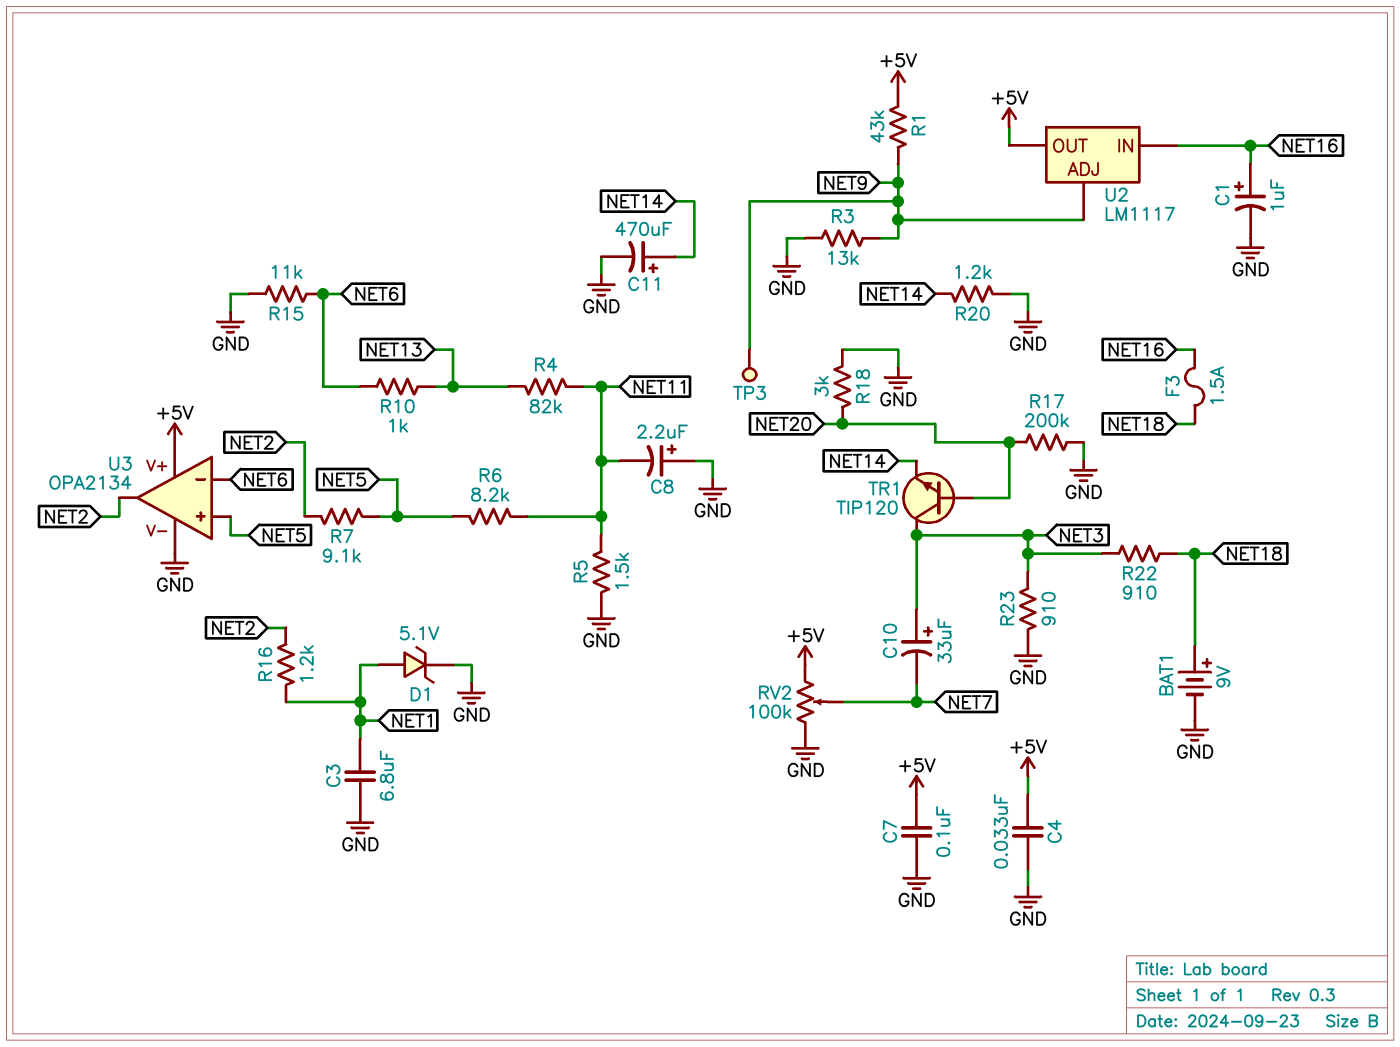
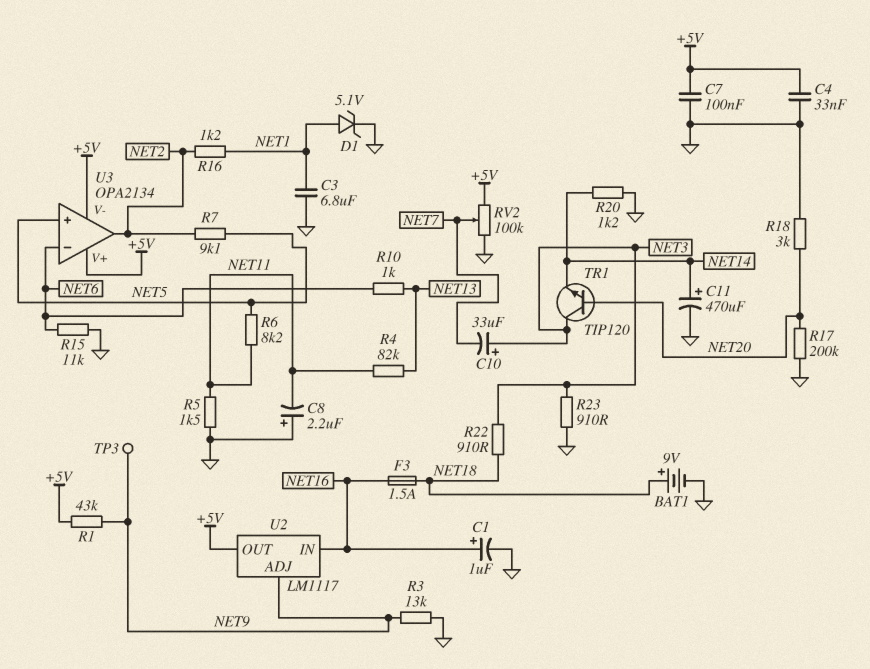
U3 pin V-: GND -> +5V

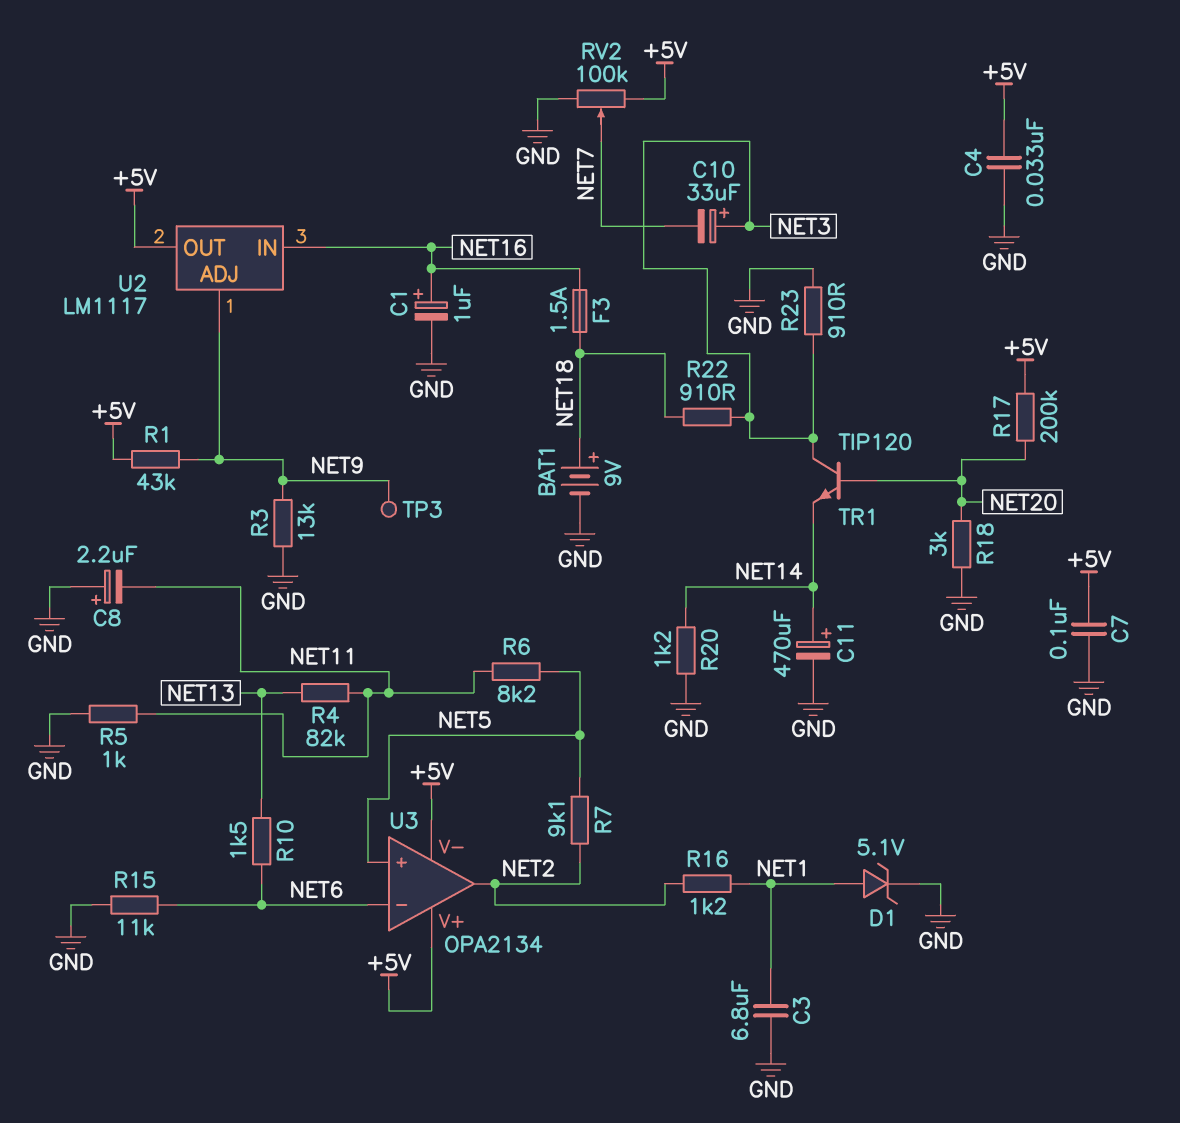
R5: 1.5k (GND, NET11) -> 1k (GND, NET11)
R10: 1k (NET6, NET13) -> 1.5k (NET6, NET13)
R17: 200k (GND, NET20) -> 200k (+5V, NET20)

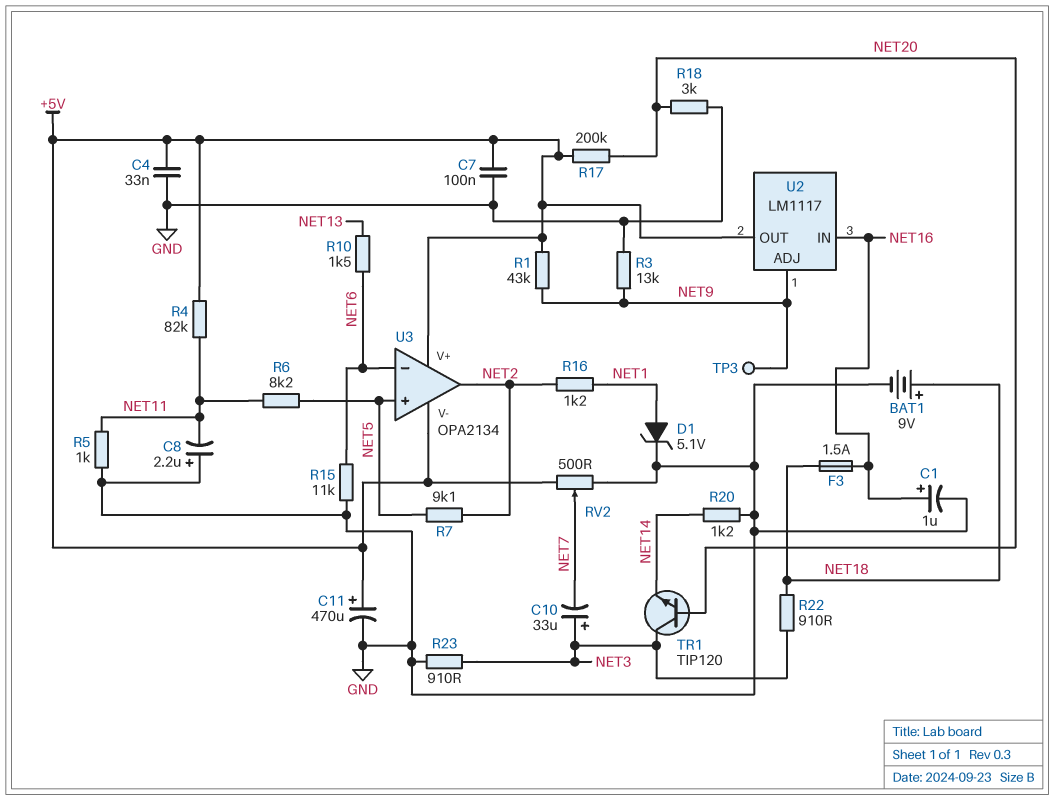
C3: 6.8uF (GND, NET1) -> none
C11: 470uF (plus NET14, minus GND) -> 470uF (plus +5V, minus GND)
R4: 82k (NET11, NET13) -> 82k (+5V, NET11)
RV2: 100k (+5V, GND, wiper NET7) -> 500 (+5V, GND, wiper NET7)

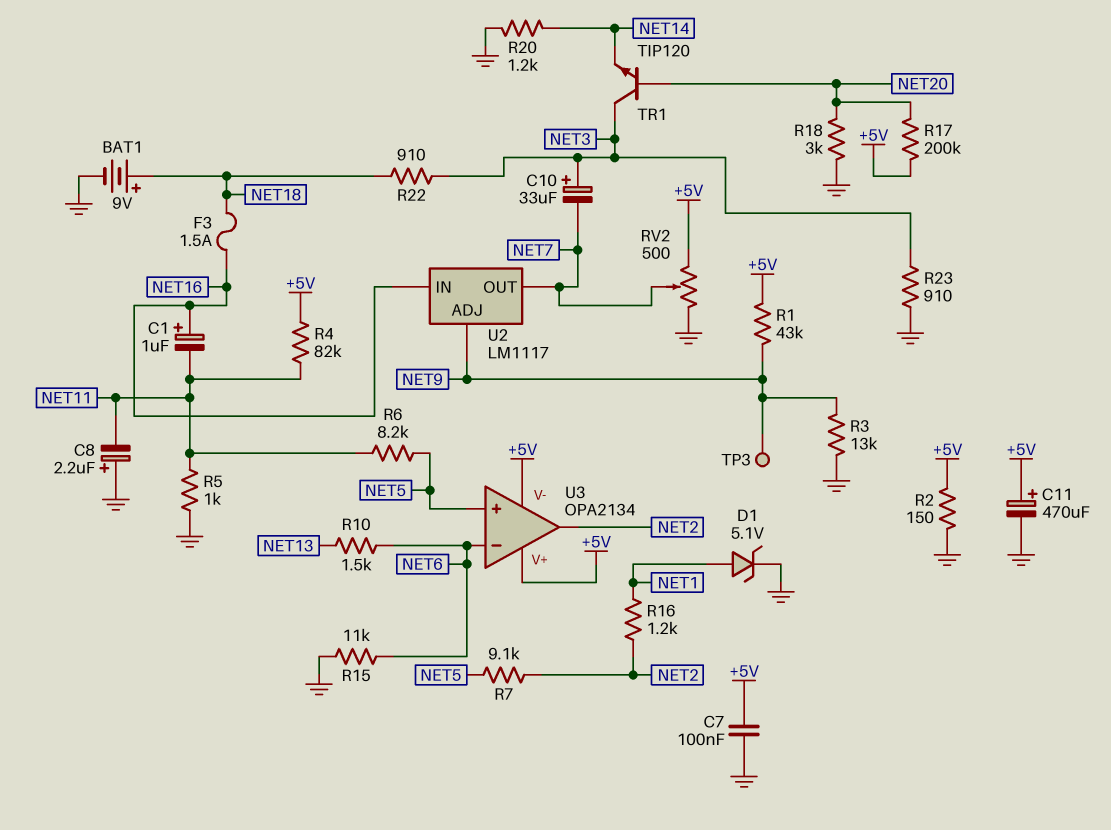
C1: 1uF (plus NET16, minus GND) -> 1uF (plus NET16, minus NET11)
C4: 33nF (+5V, GND) -> none
R2: none -> 150 (+5V, GND)
U2 pin OUT: +5V -> NET7

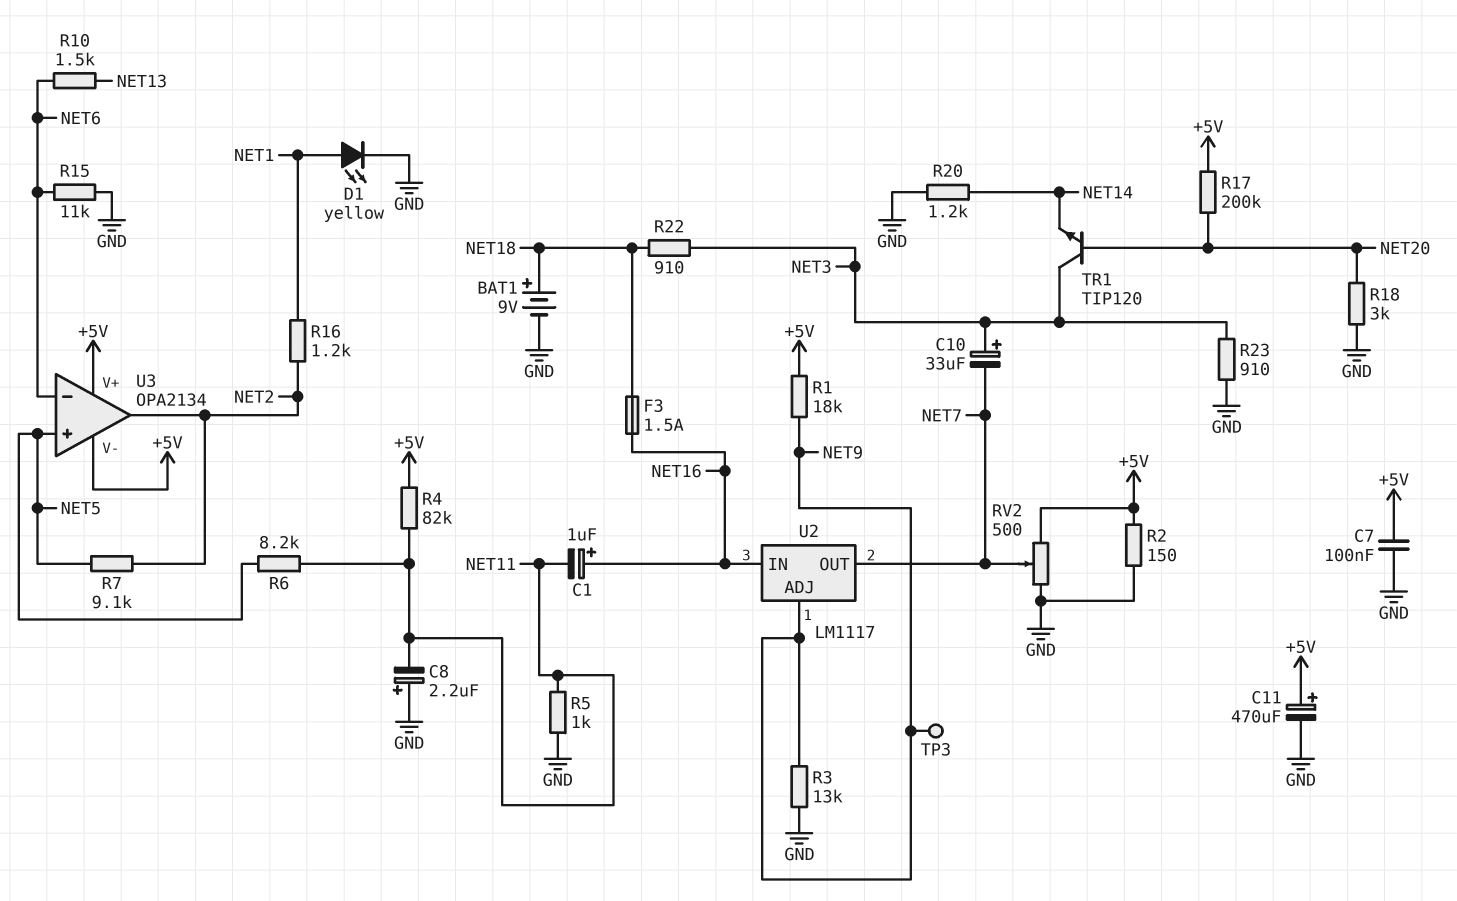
D1: zener 5.1V (A NET1, K GND) -> LED yellow (A NET1, K GND)
R1: 43k (+5V, NET9) -> 18k (+5V, NET9)

